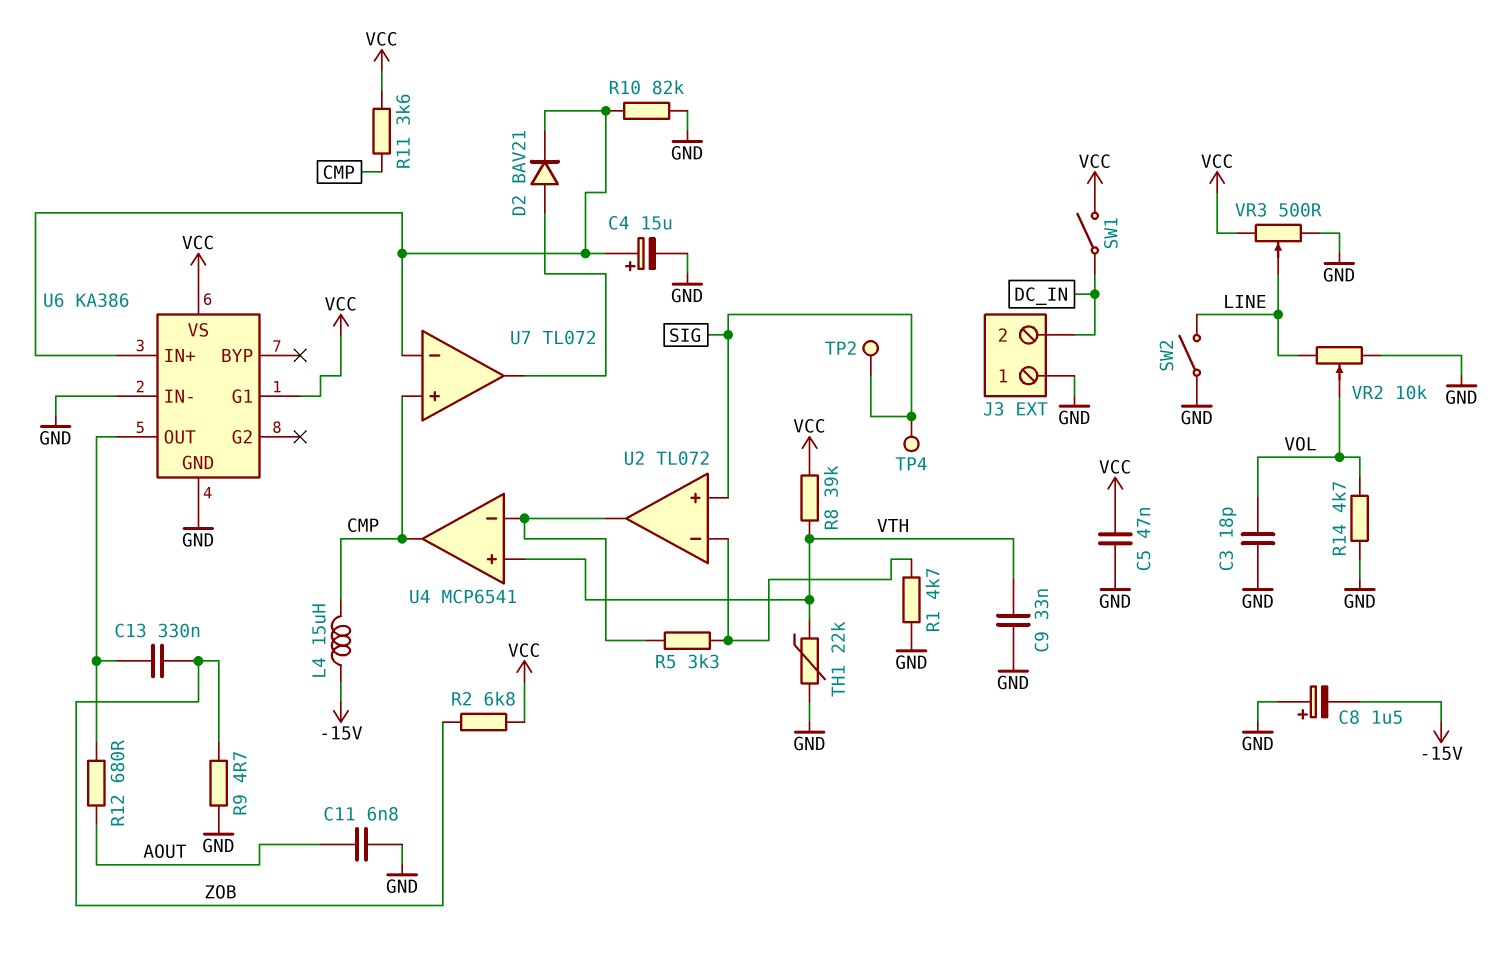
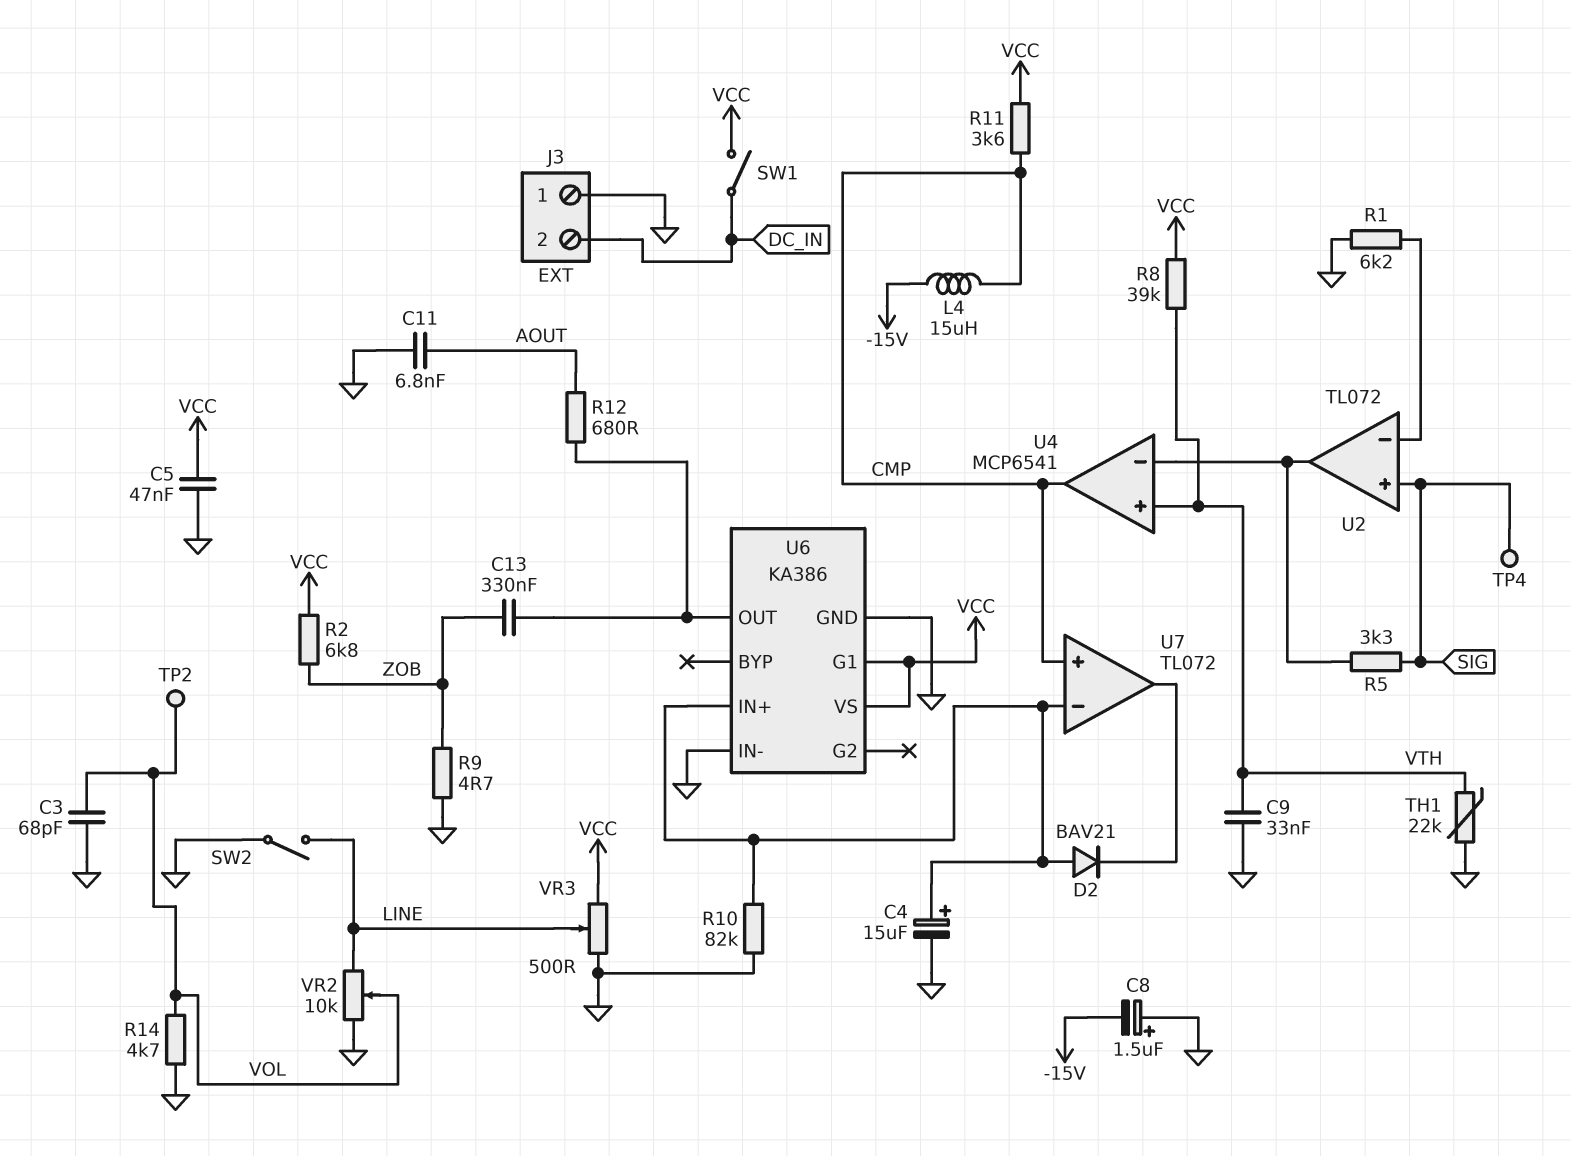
C3: 18pF (GND, VOL) -> 68pF (GND, VOL)
D2: diode BAV21 (A U7/out, K U6/IN+) -> diode BAV21 (A U6/IN+, K U7/out)
R1: 4.7k (GND, U2/in-) -> 6.2k (GND, U2/in-)
R5: 3.3k (U2/in-, U2/out) -> 3.3k (SIG, U2/out)
TP2: test point (SIG) -> test point (VOL)

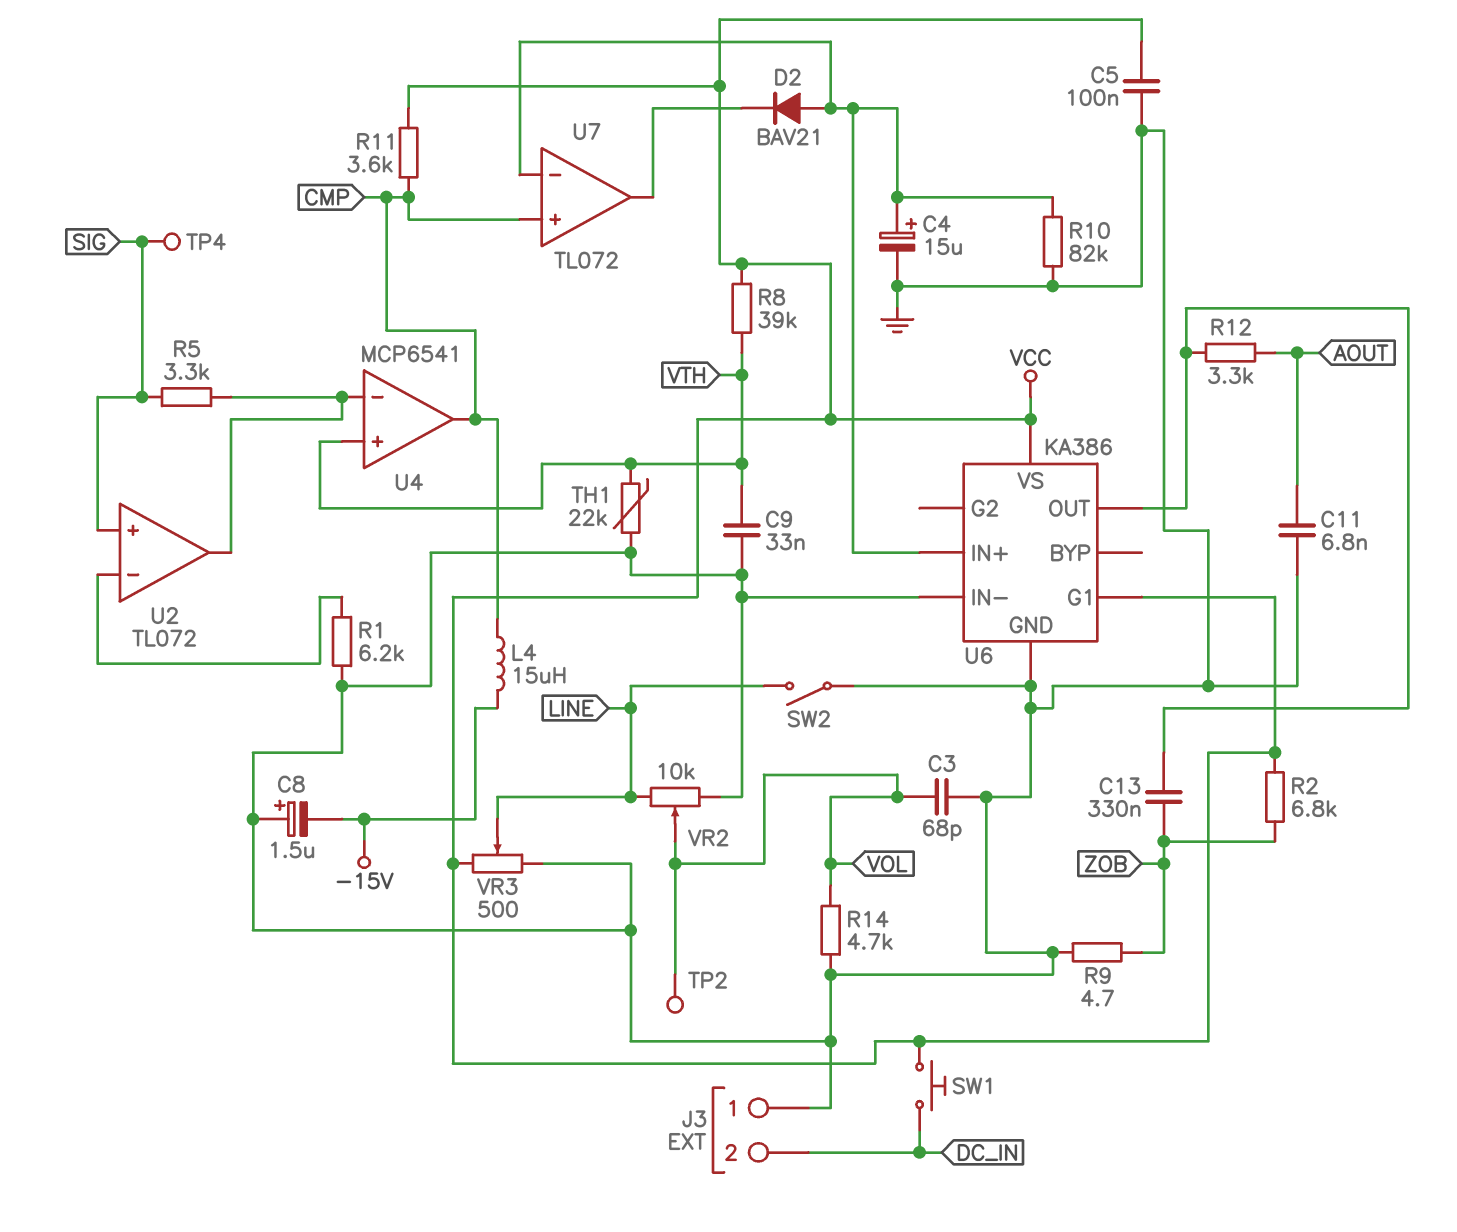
C5: 47nF (GND, VCC) -> 100nF (GND, VCC)
R12: 680 (AOUT, U6/OUT) -> 3.3k (AOUT, U6/OUT)
SW1: switch (DC_IN, VCC) -> button (DC_IN, VCC)

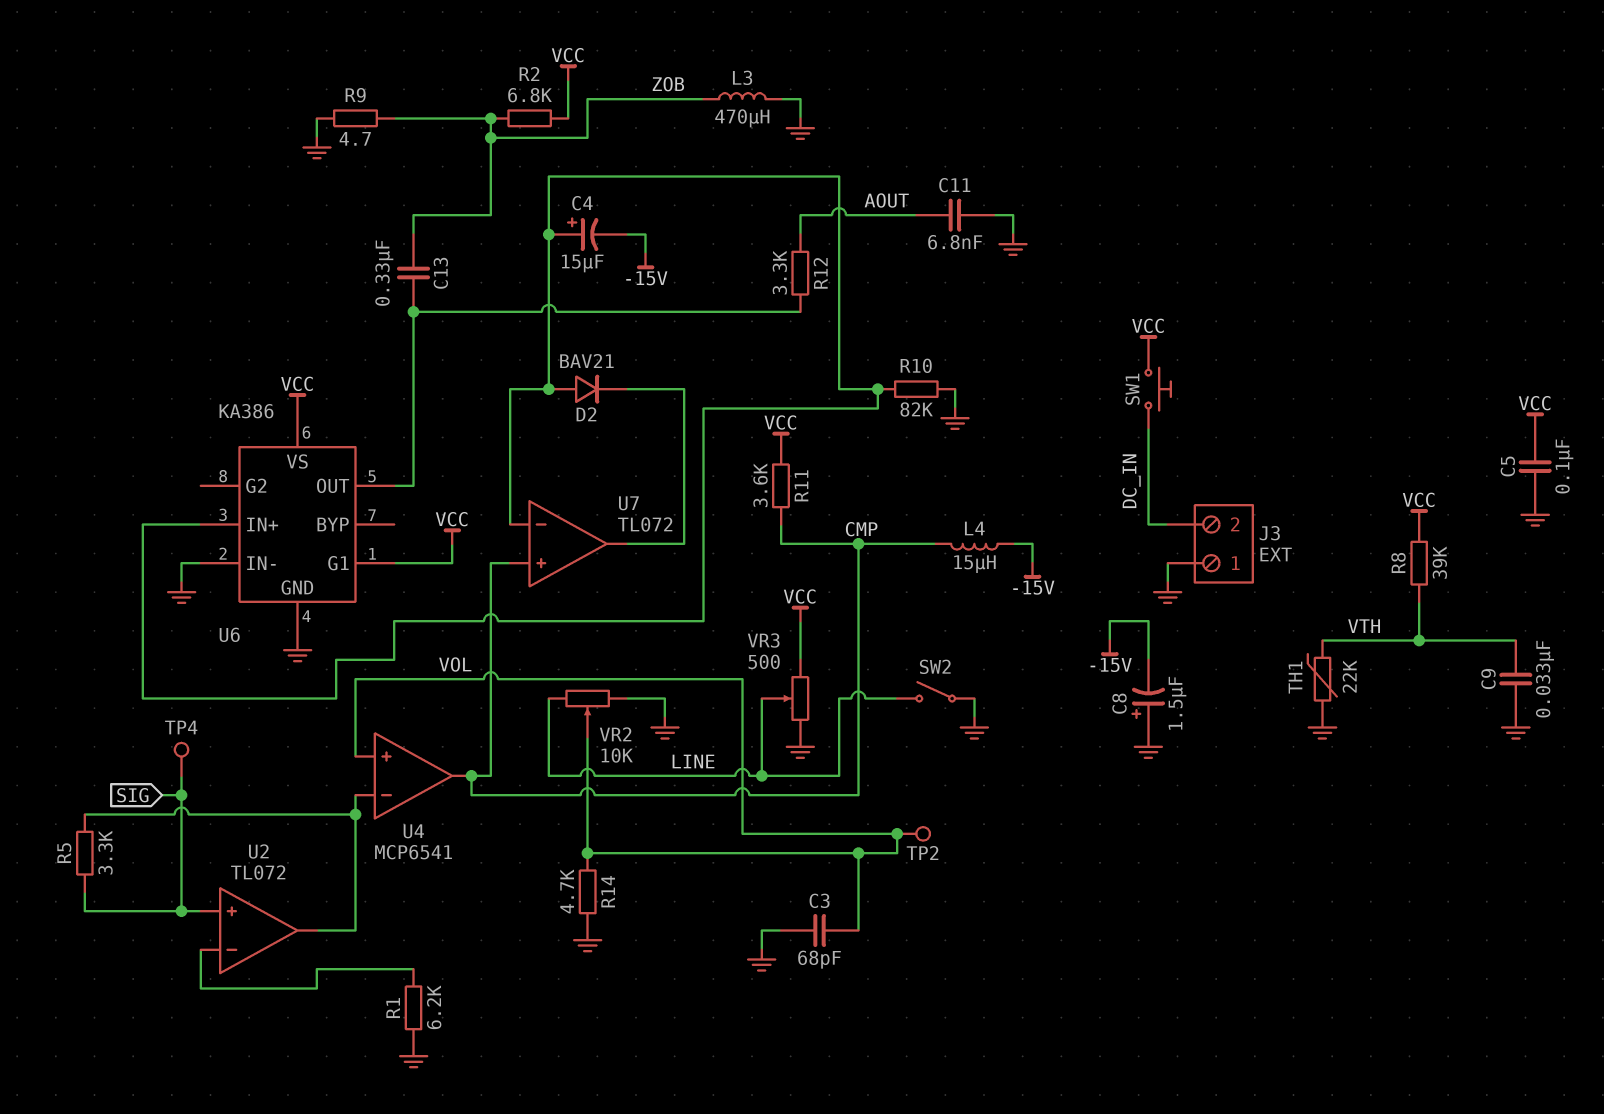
C4: 15uF (plus U6/IN+, minus GND) -> 15uF (plus U6/IN+, minus -15V)
L3: none -> 470uH (GND, ZOB)
U4 pin in+: VTH -> VOL

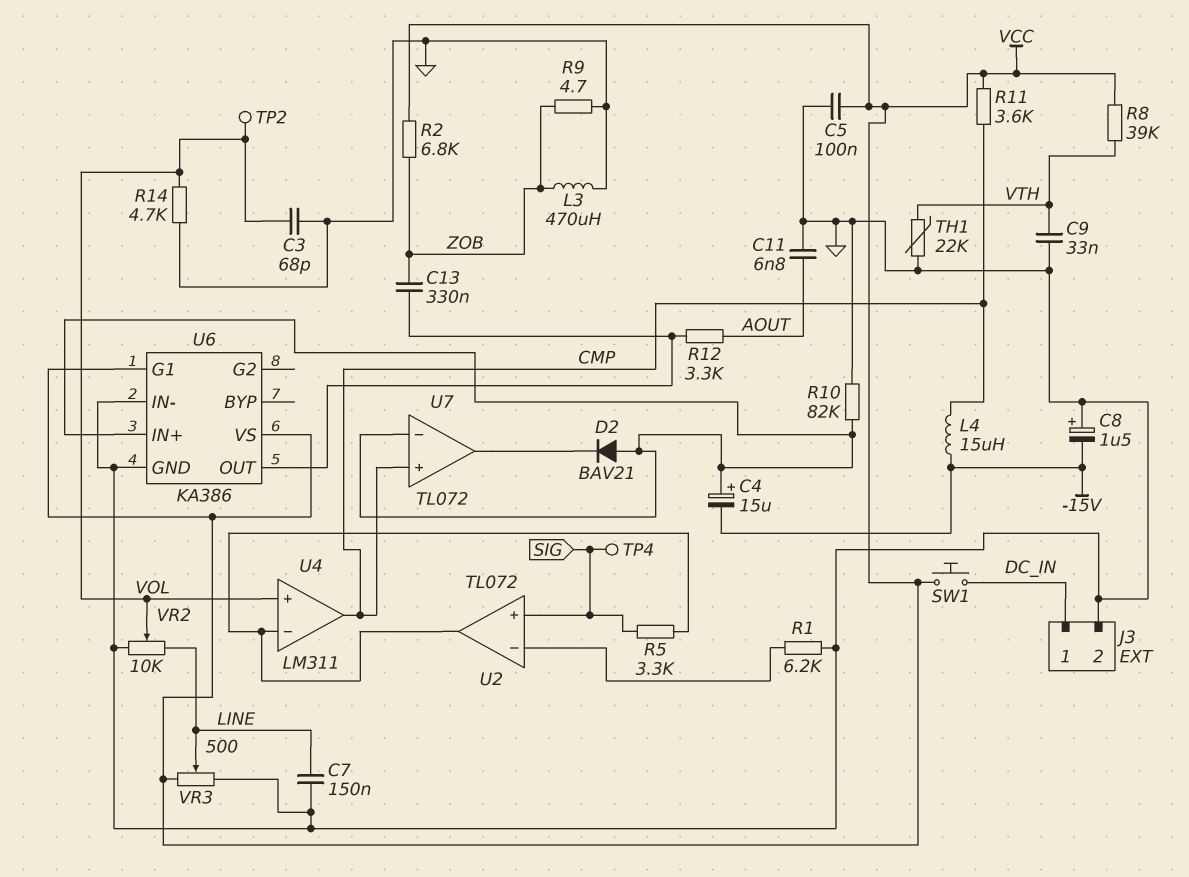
C7: none -> 150nF (GND, LINE)
J3 pin 1: GND -> DC_IN
J3 pin 2: DC_IN -> GND
SW2: switch (GND, LINE) -> none
U4: MCP6541 -> LM311

